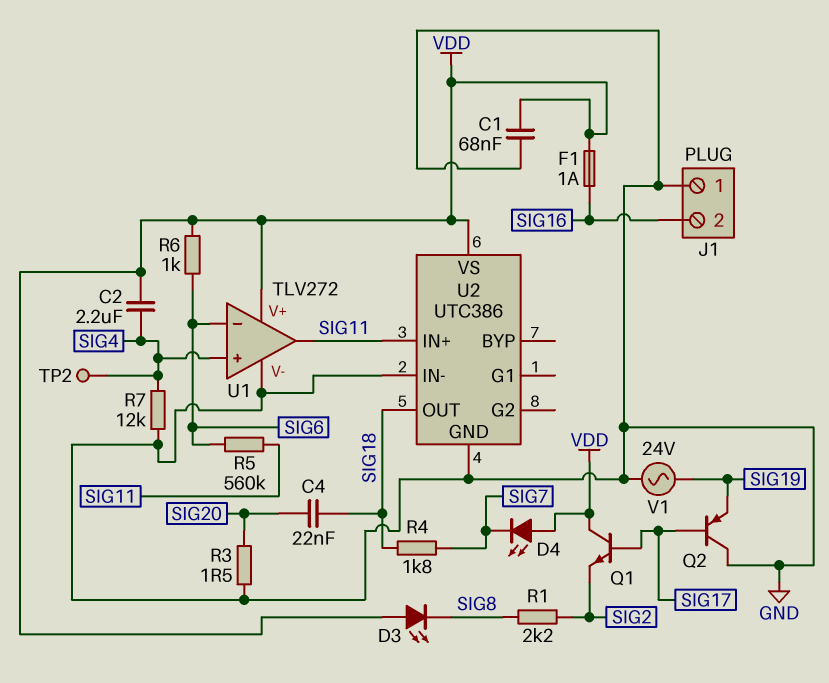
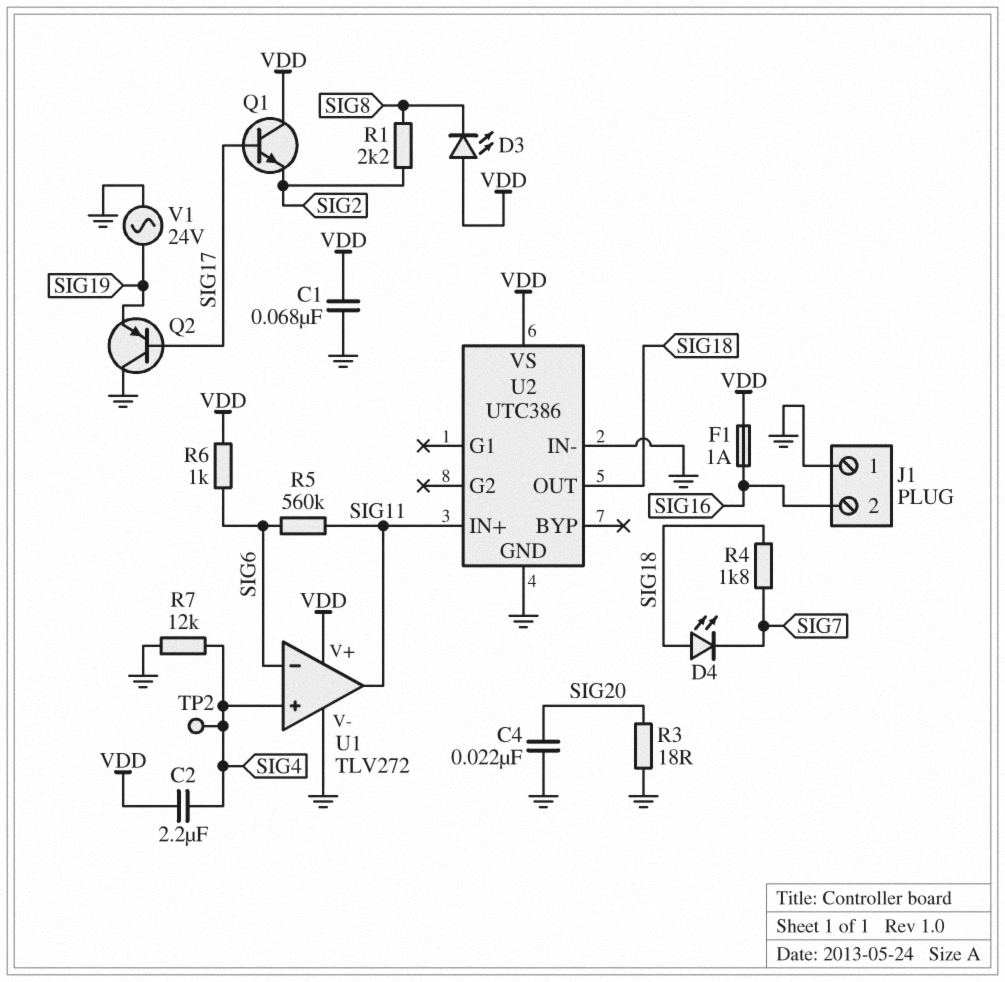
C4: 22nF (SIG18, SIG20) -> 22nF (GND, SIG20)
D4: LED (A VDD, K SIG7) -> LED (A SIG18, K SIG7)
R3: 1.5 (GND, SIG20) -> 18 (GND, SIG20)

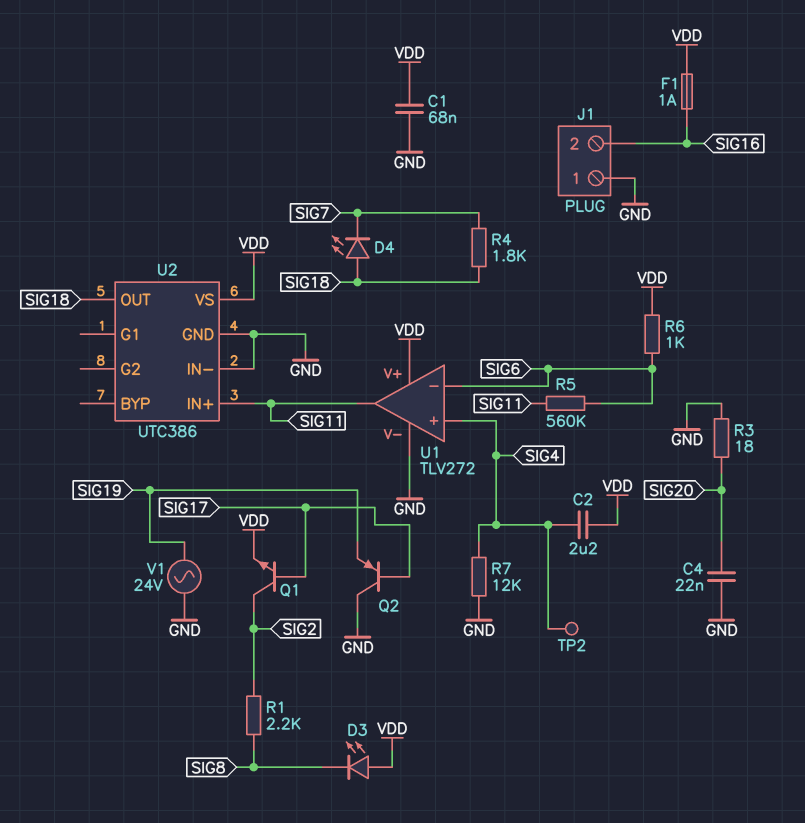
Q1: NPN (B SIG17, C VDD, E SIG2) -> NPN (B SIG17, C SIG2, E VDD)

